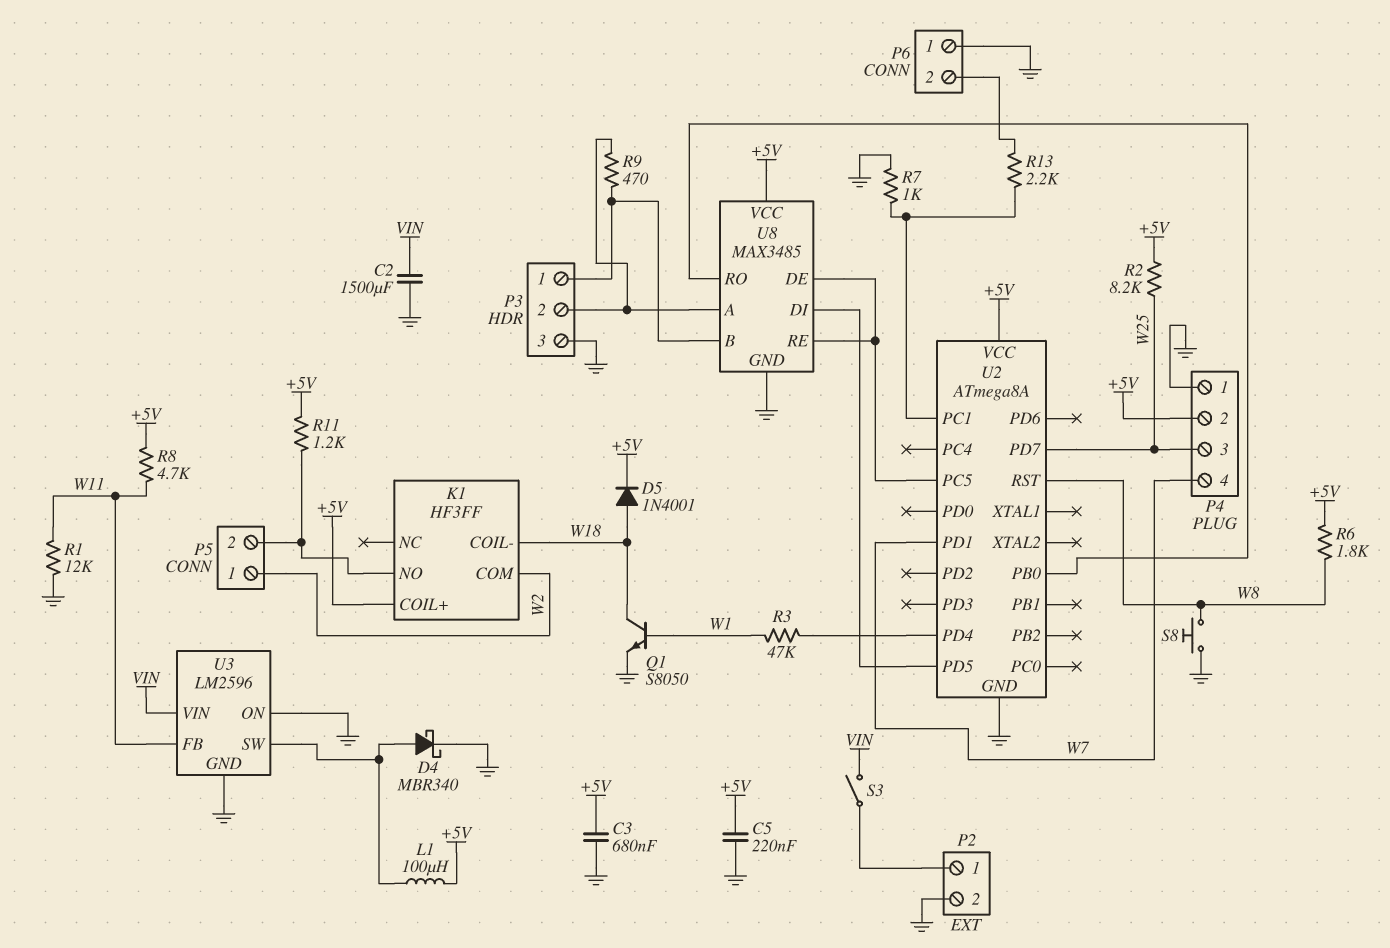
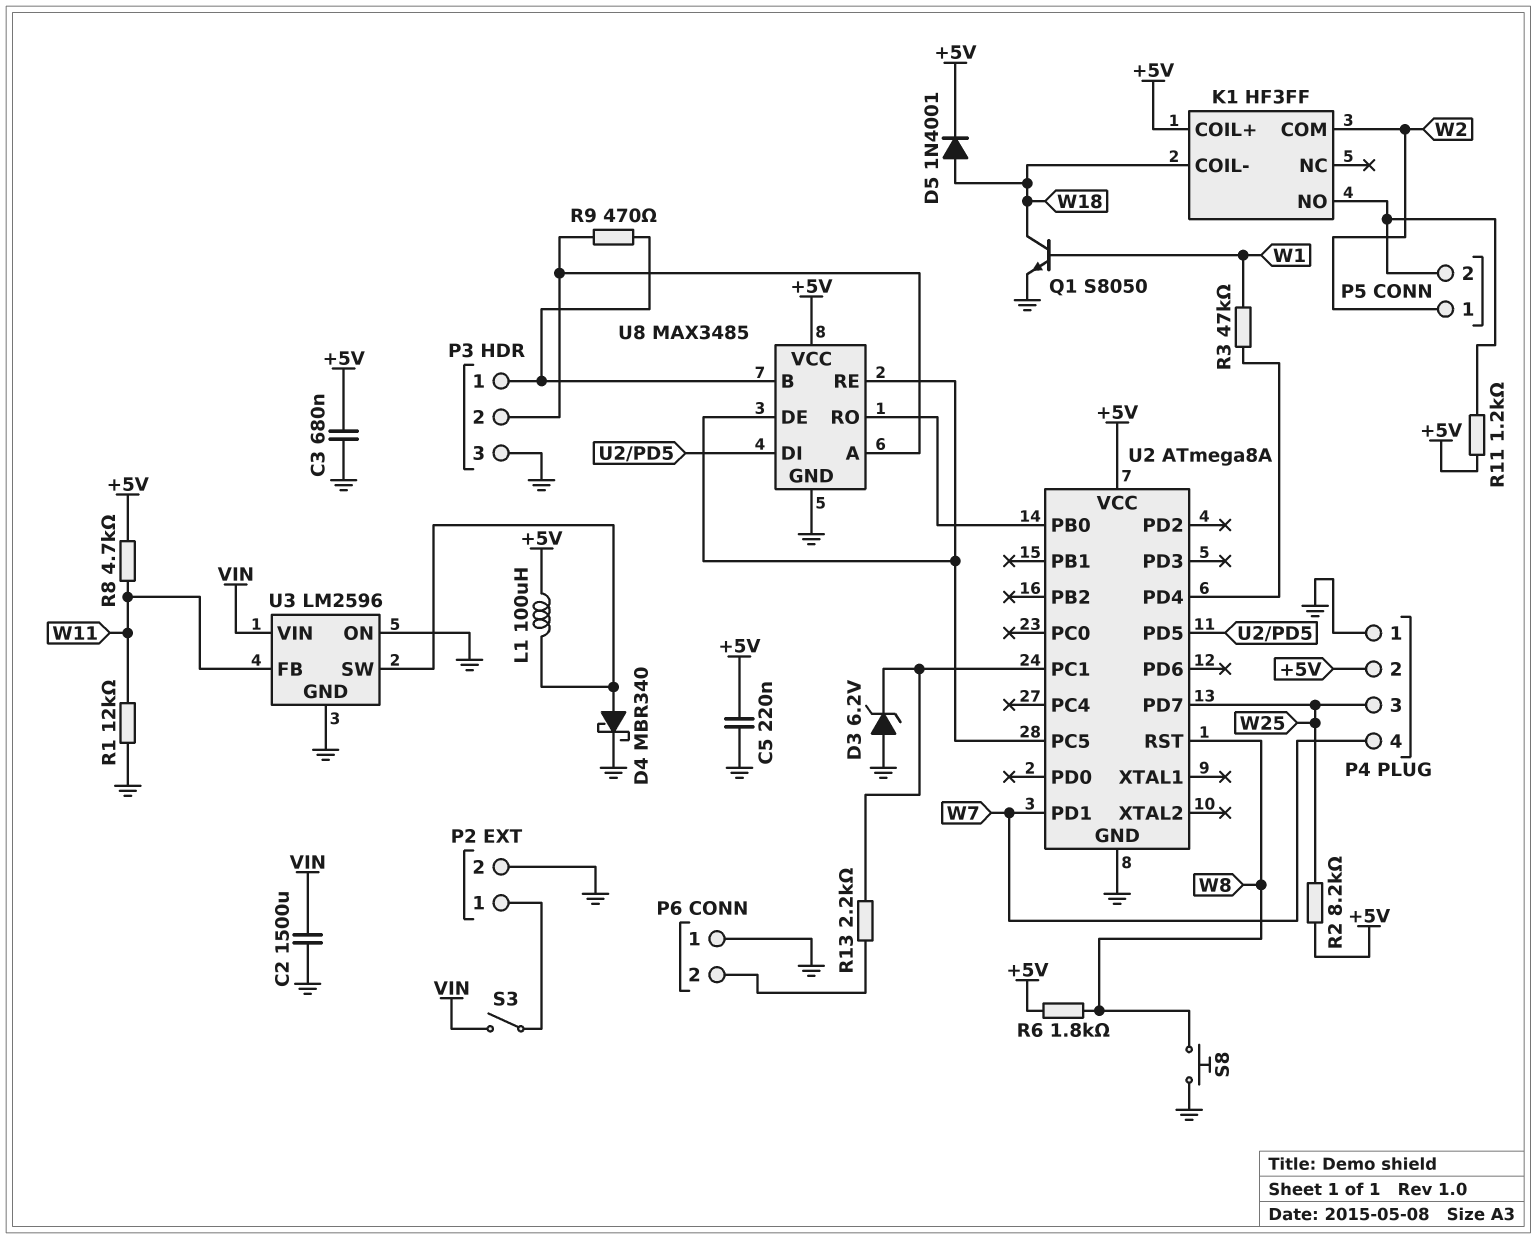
D3: none -> zener 6.2V (A GND, K U2/PC1)
R7: 1k (GND, U2/PC1) -> none

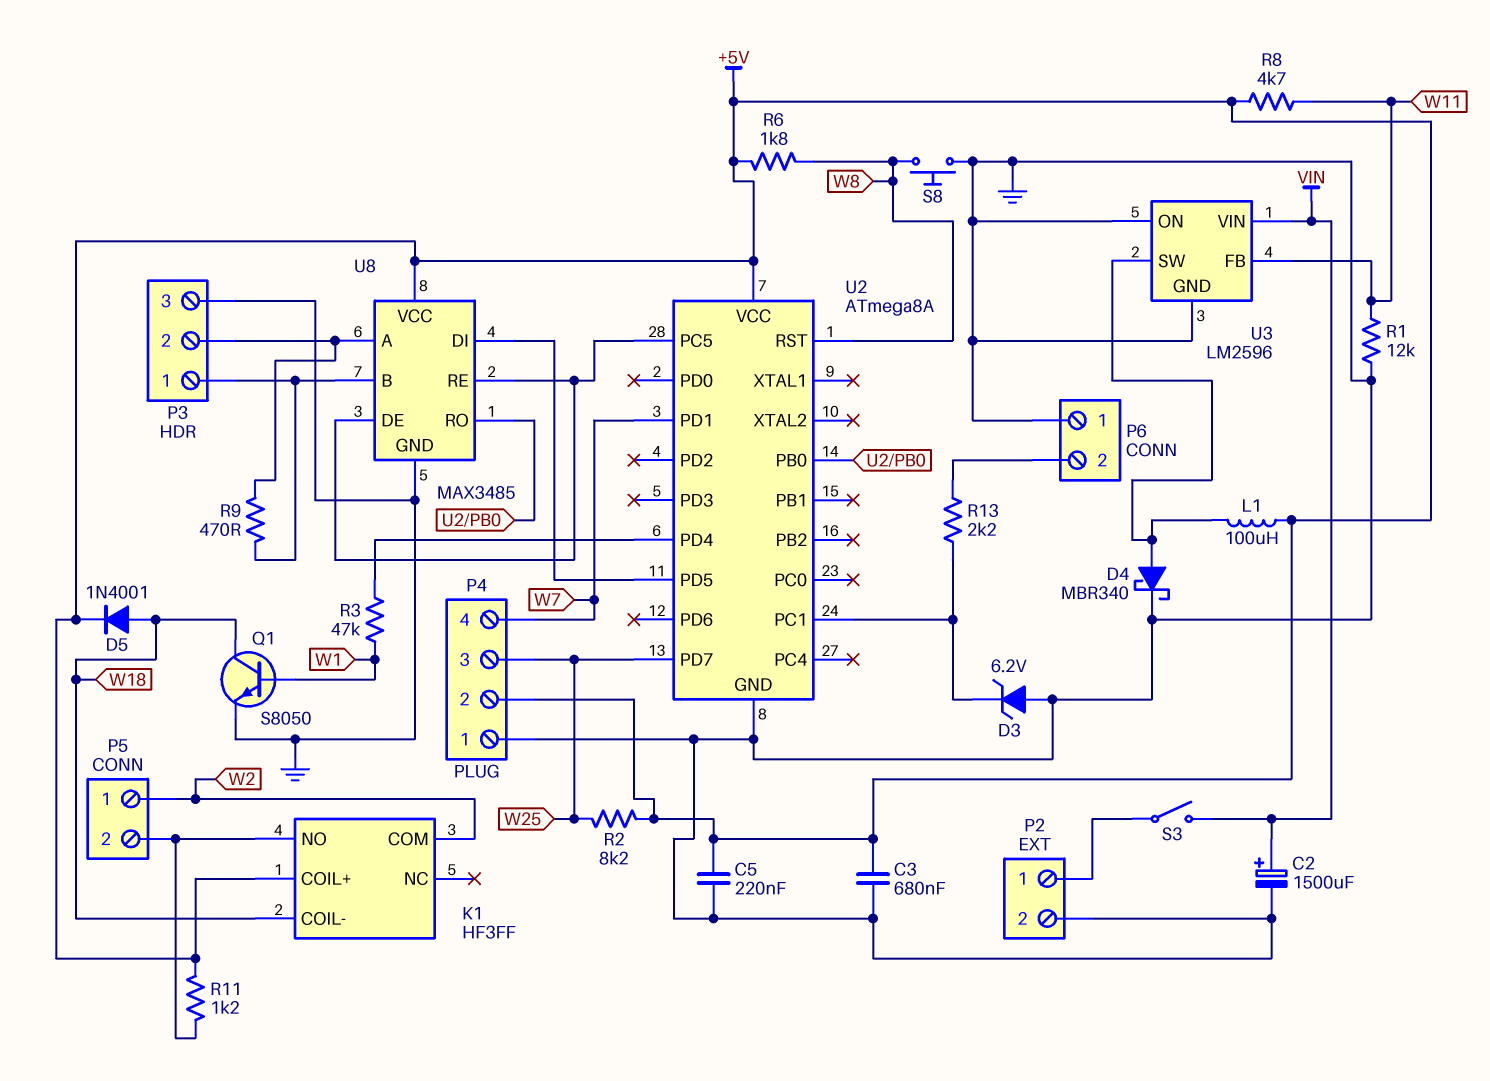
C2: 1500uF (GND, VIN) -> 1500uF (plus VIN, minus GND)

